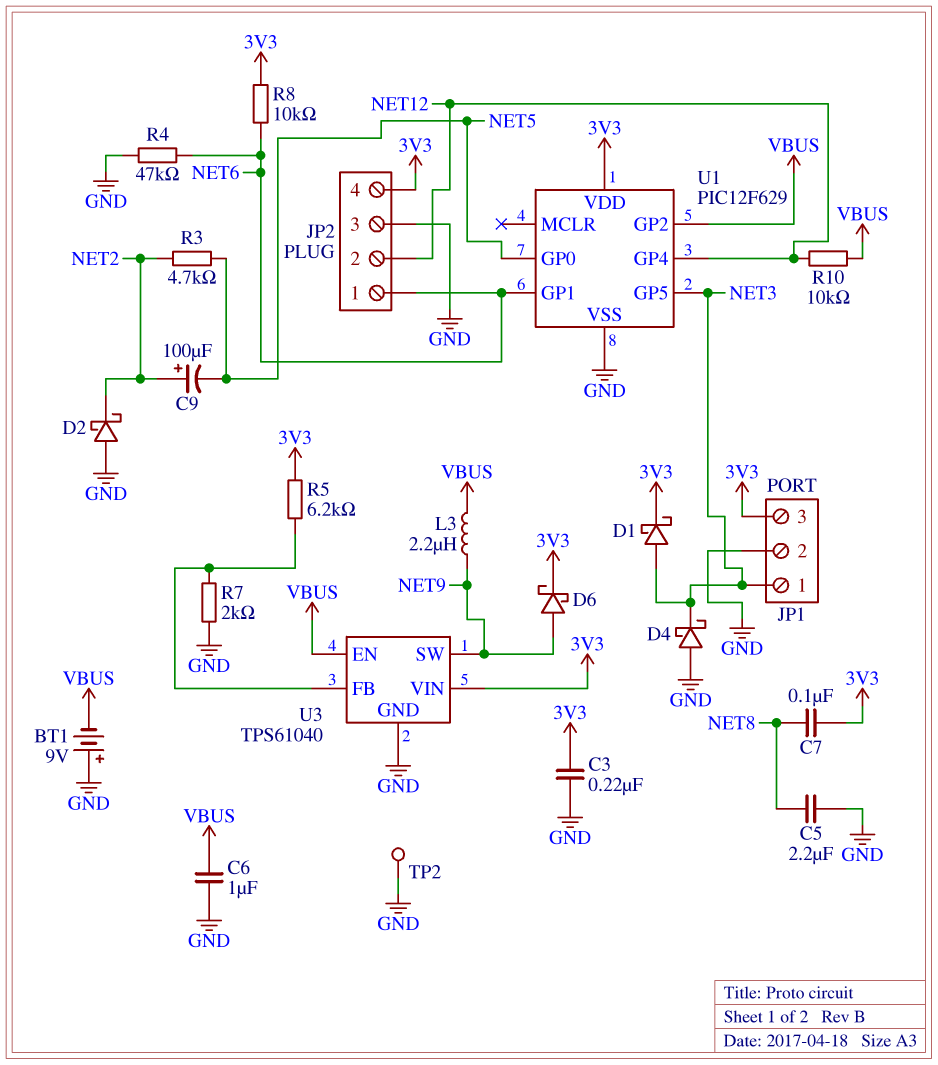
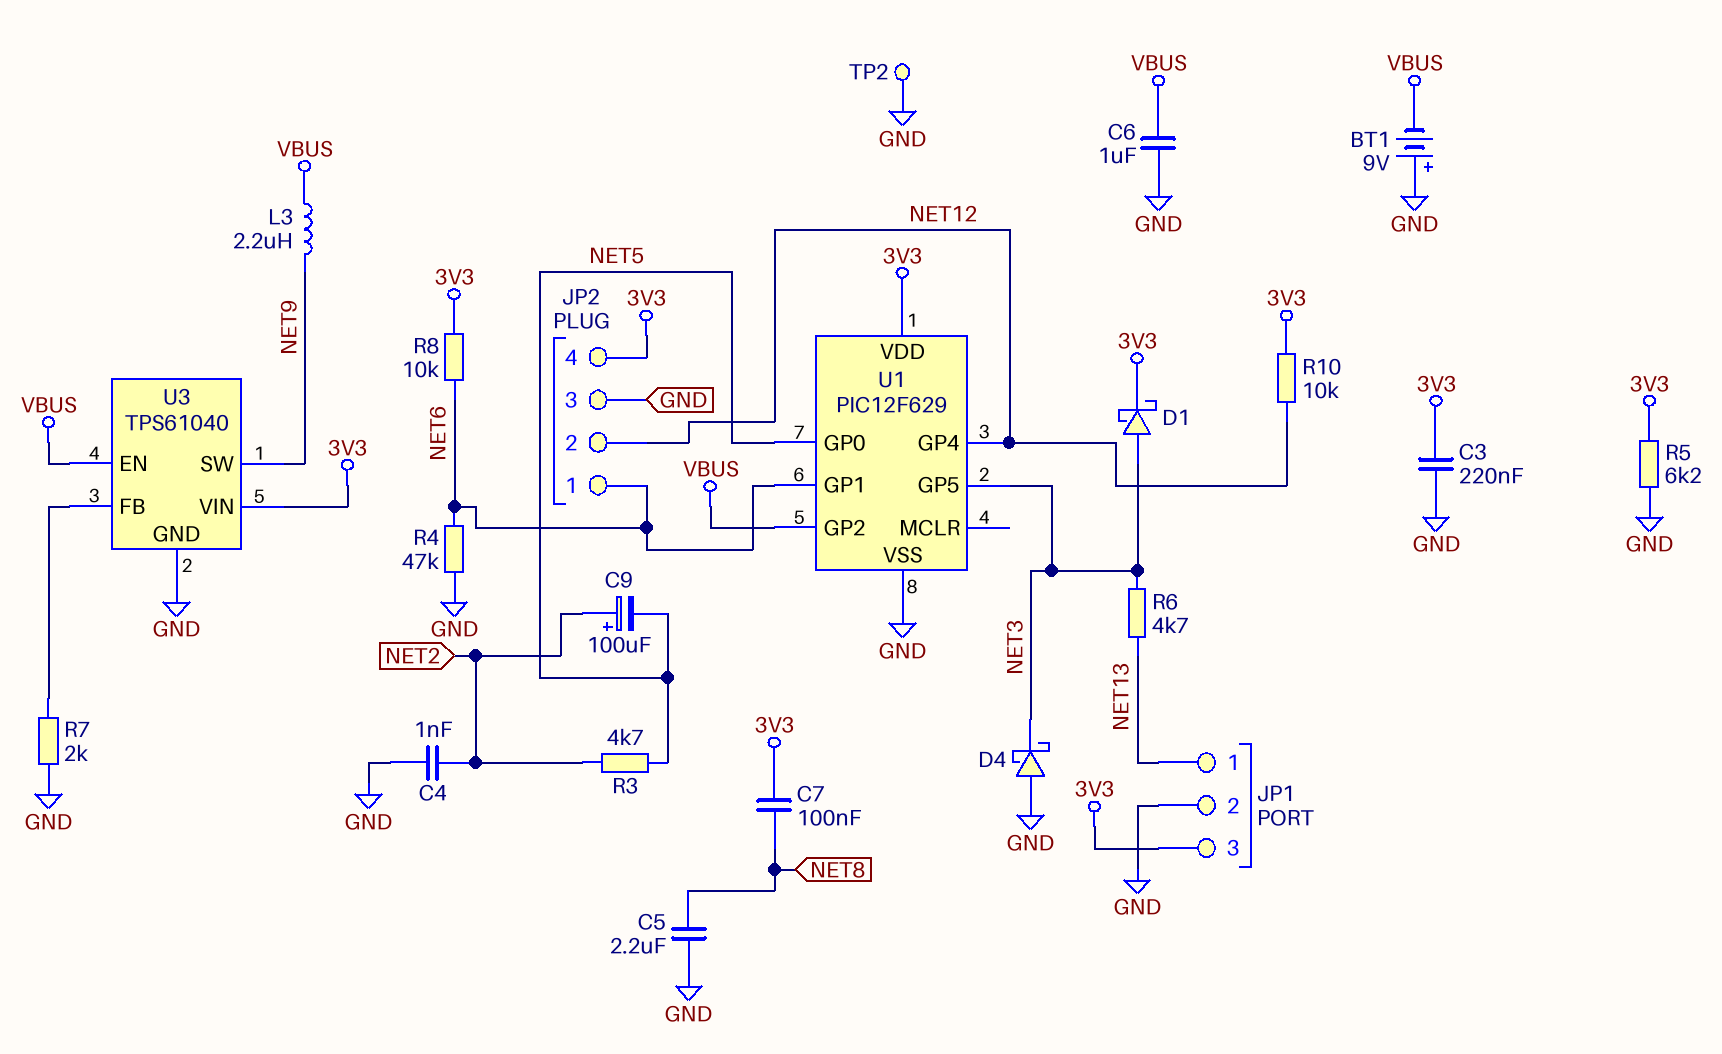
C4: none -> 1nF (GND, NET2)
D2: schottky (A GND, K NET2) -> none
D6: schottky (A NET9, K 3V3) -> none
JP1 pin 1: NET3 -> NET13
R5: 6.2k (3V3, U3/FB) -> 6.2k (3V3, GND)
R6: none -> 4.7k (NET3, NET13)
R10: 10k (NET12, VBUS) -> 10k (3V3, NET12)

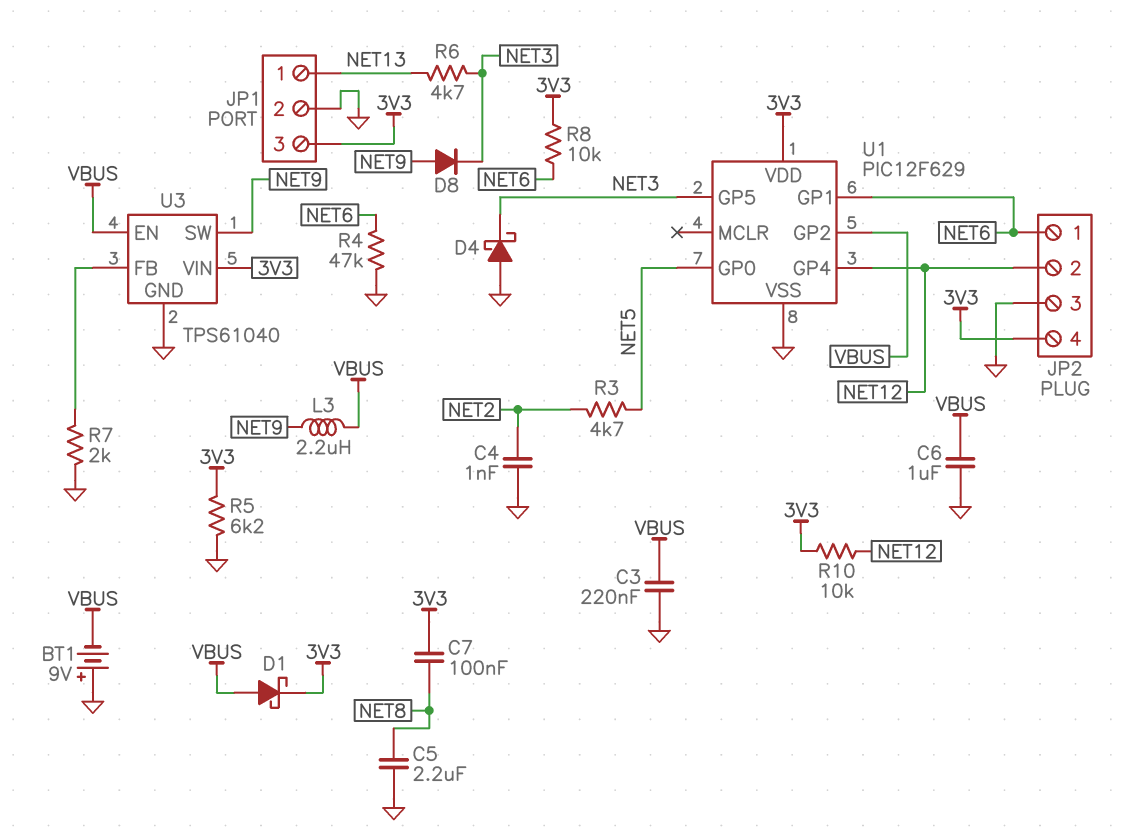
C3: 220nF (3V3, GND) -> 220nF (GND, VBUS)
C9: 100uF (plus NET2, minus NET5) -> none
D1: schottky (A NET3, K 3V3) -> schottky (A VBUS, K 3V3)
D8: none -> diode (A NET9, K NET3)
TP2: test point (GND) -> none

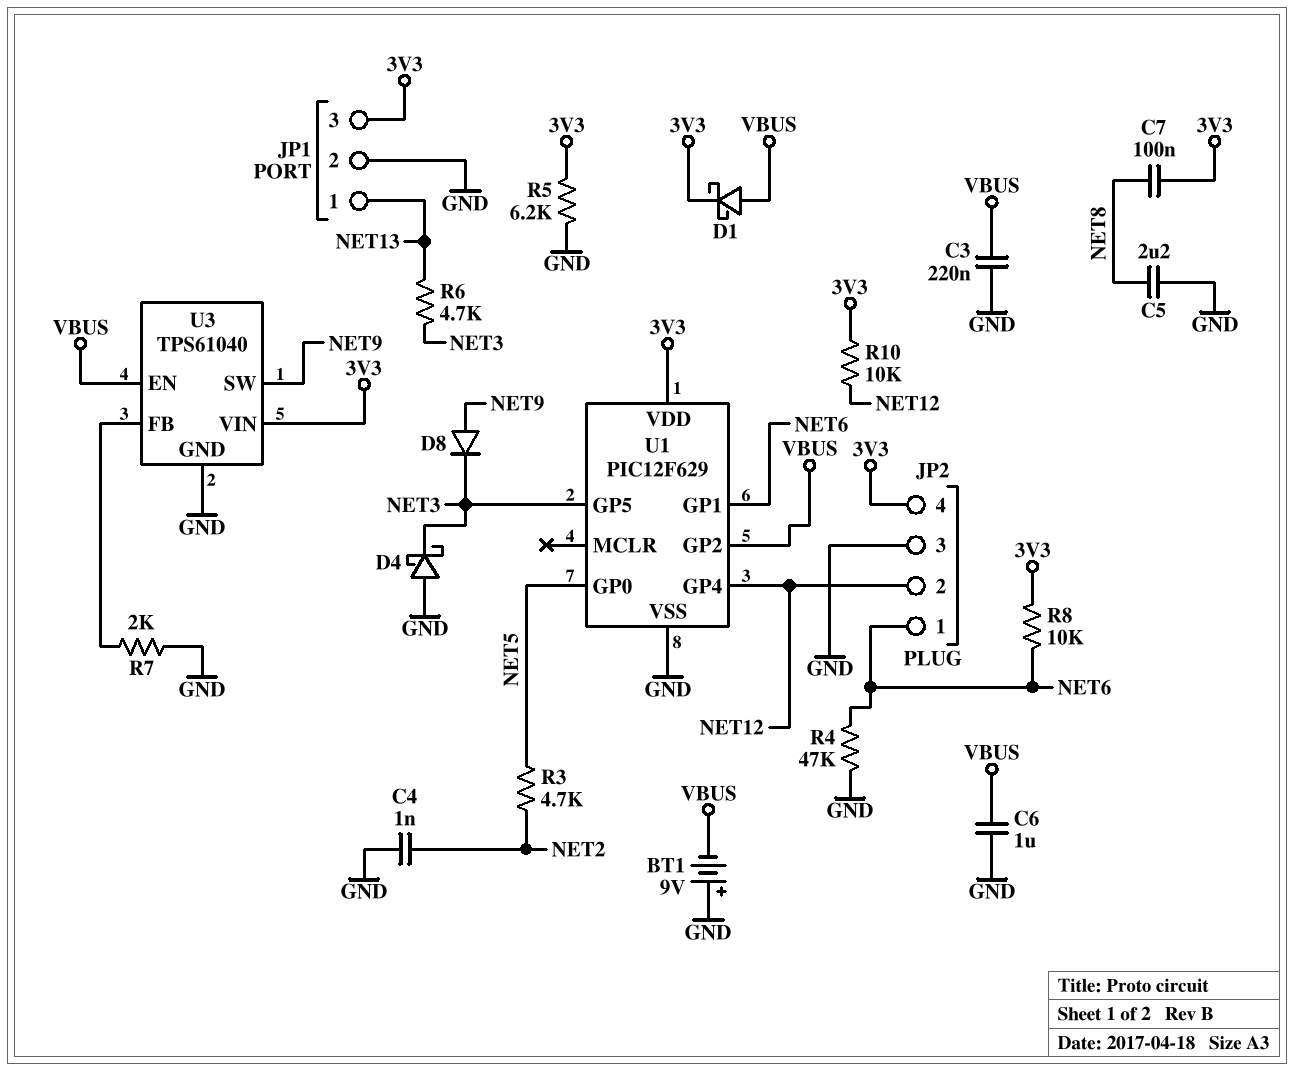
L3: 2.2uH (NET9, VBUS) -> none

